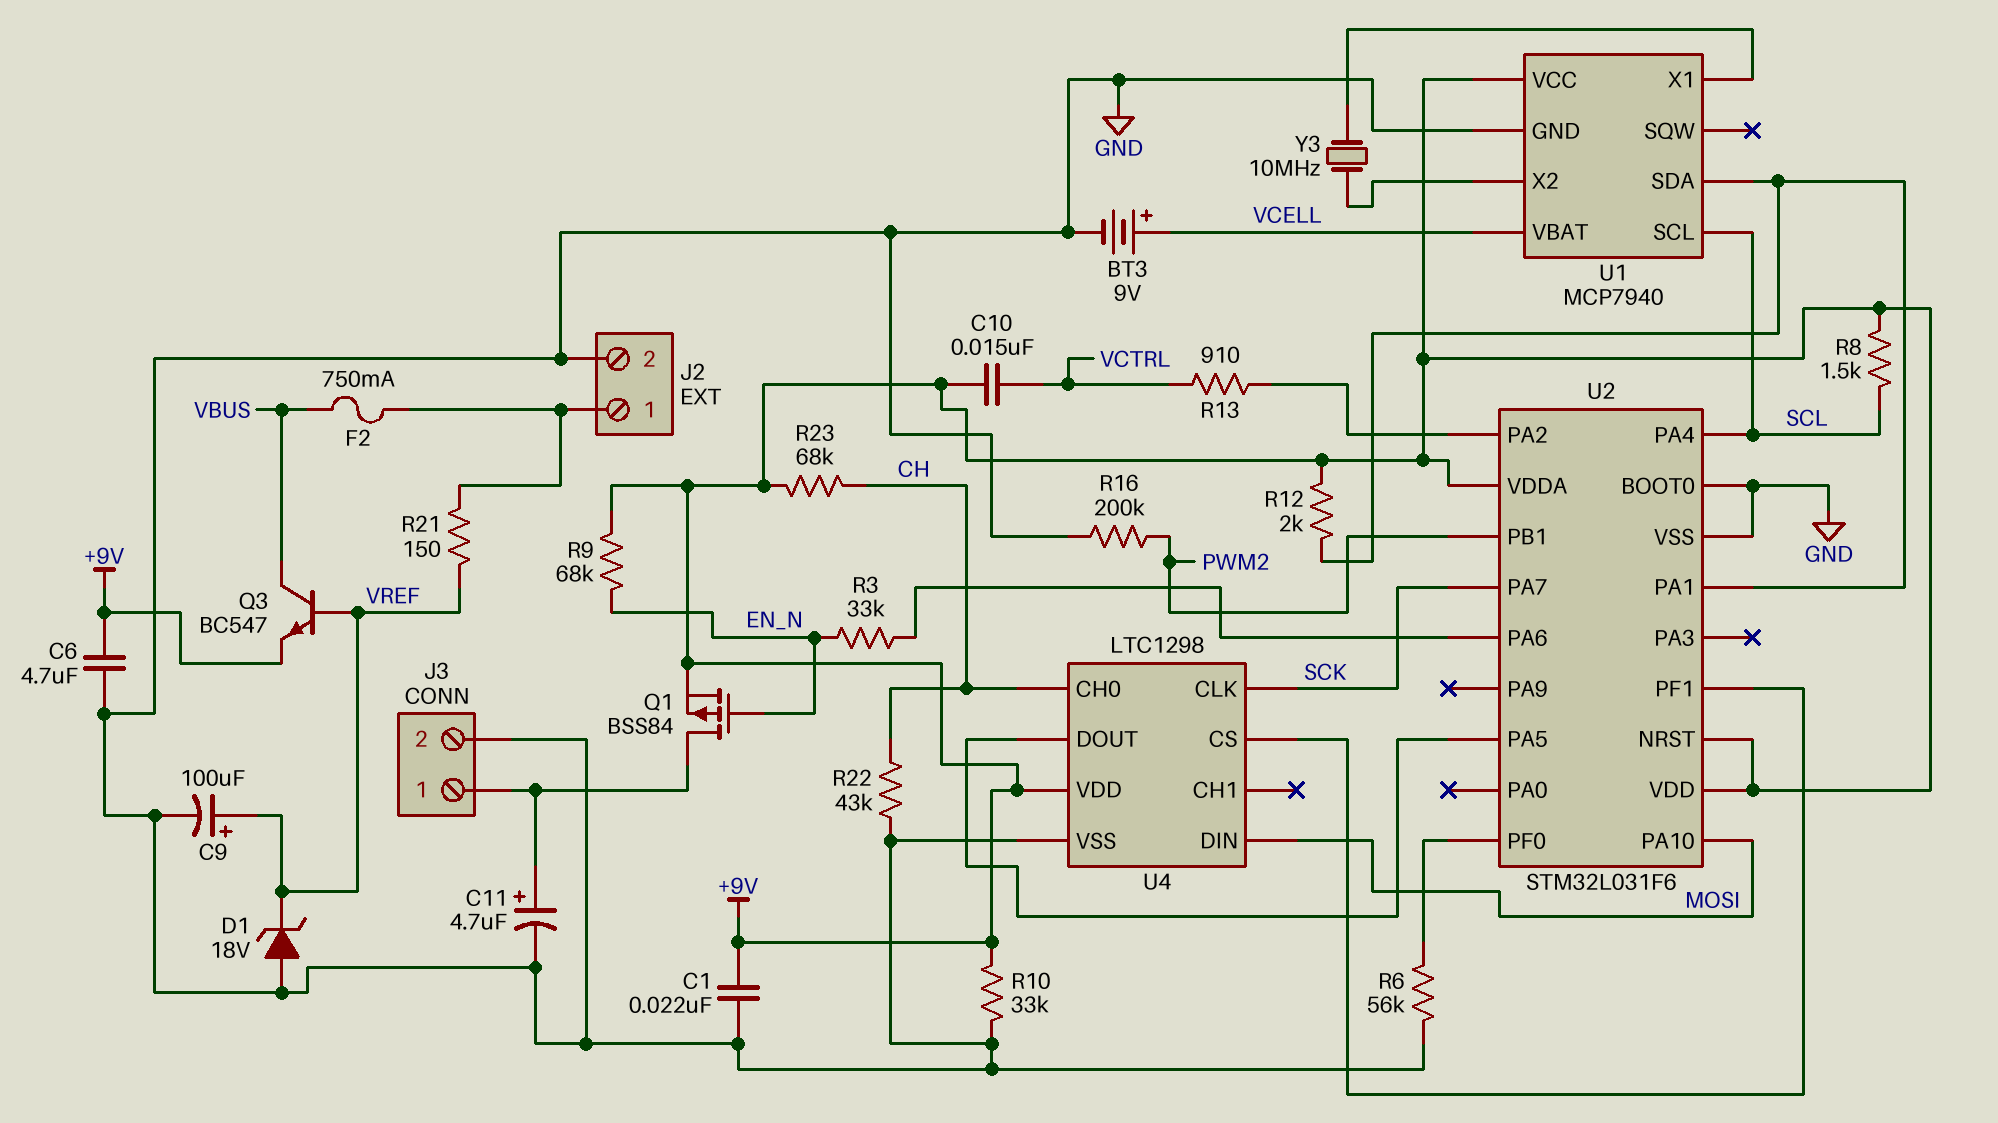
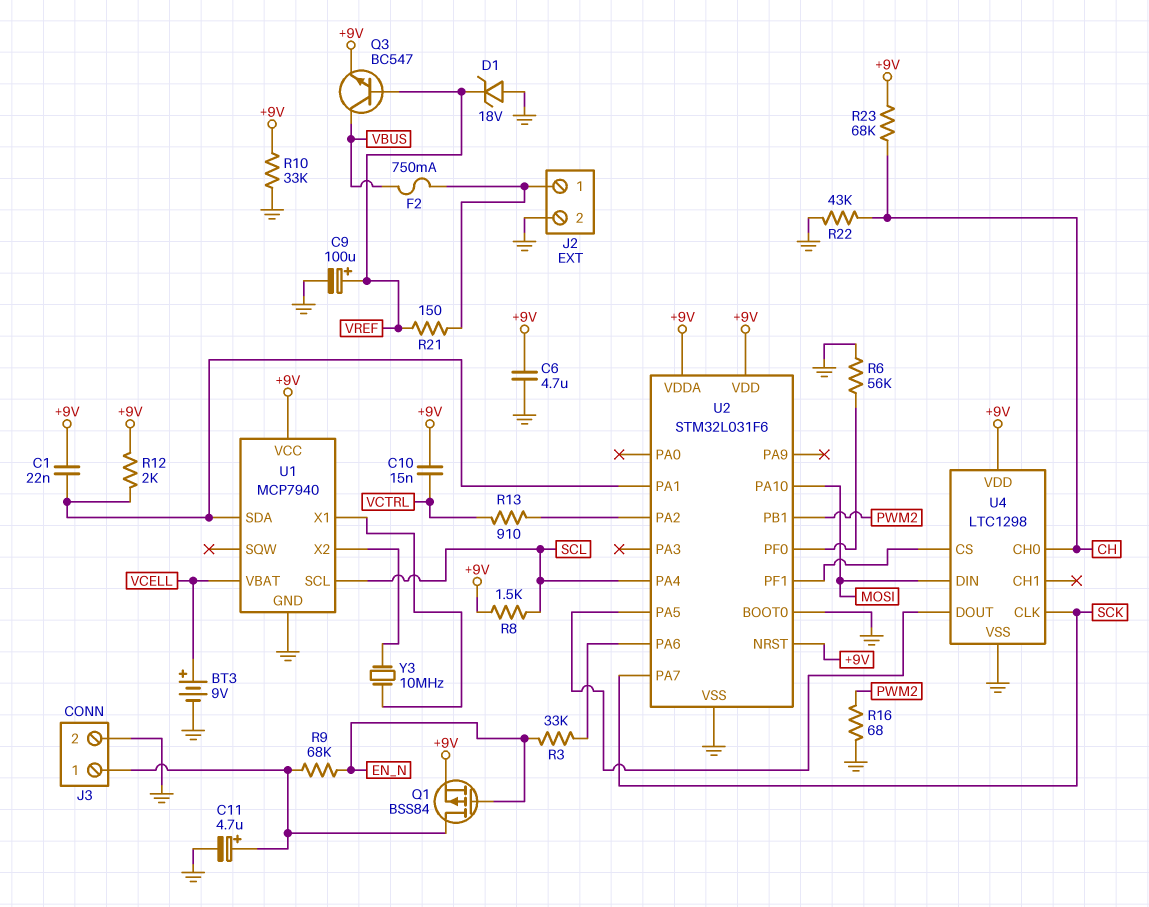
C1: 22nF (+9V, GND) -> 22nF (+9V, U1/SDA)
R9: 68k (+9V, EN_N) -> 68k (EN_N, J3/1)
R16: 200k (GND, PWM2) -> 68 (GND, PWM2)

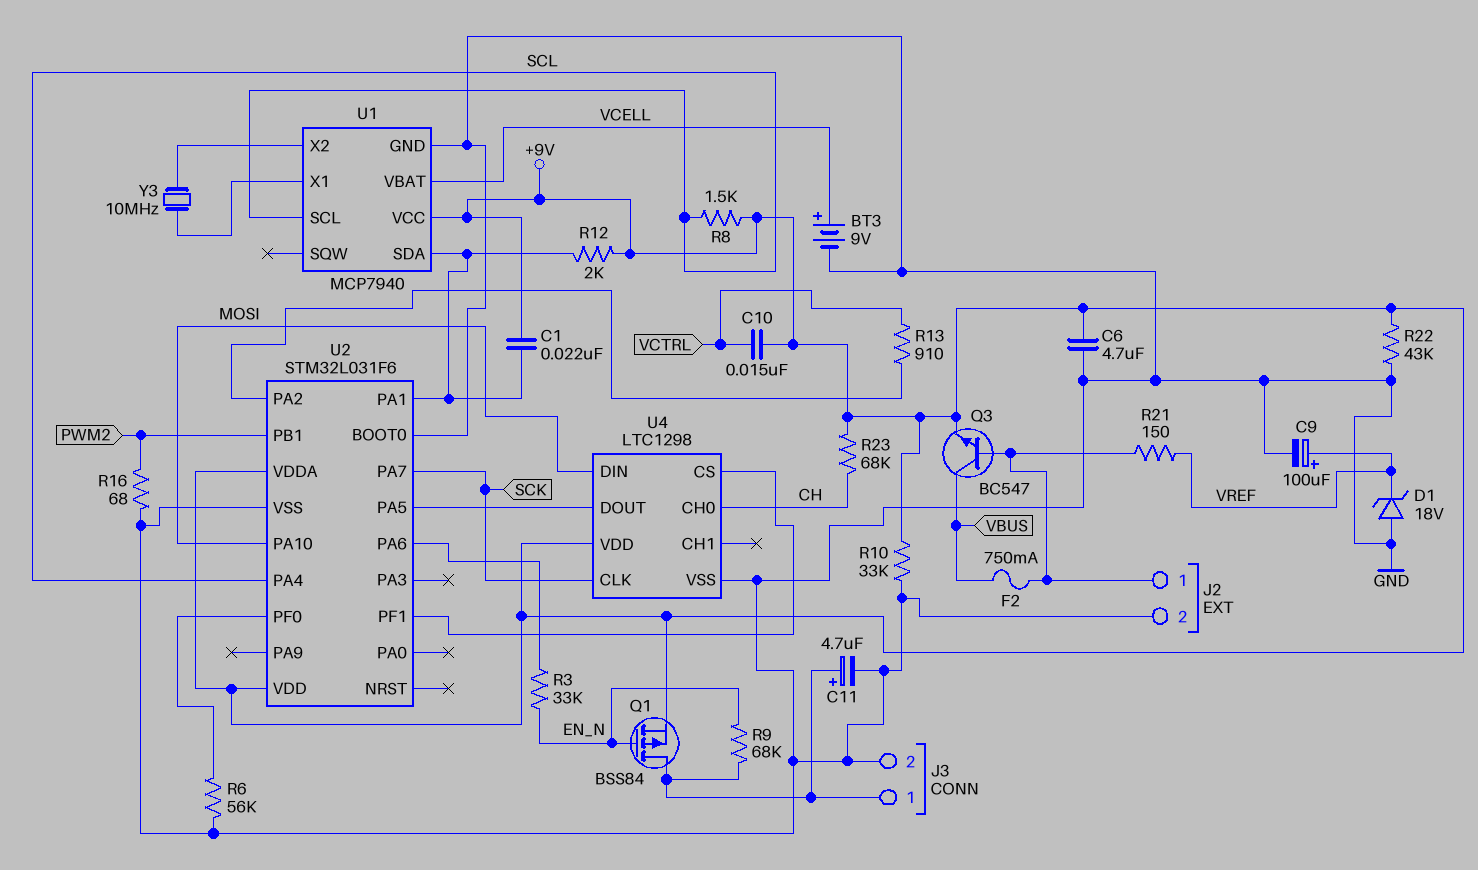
Q3: NPN BC547 (B VREF, C VBUS, E +9V) -> NPN BC547 (B J2/1, C VBUS, E +9V)
R22: 43k (CH, GND) -> 43k (+9V, GND)
U2 pin NRST: +9V -> none

